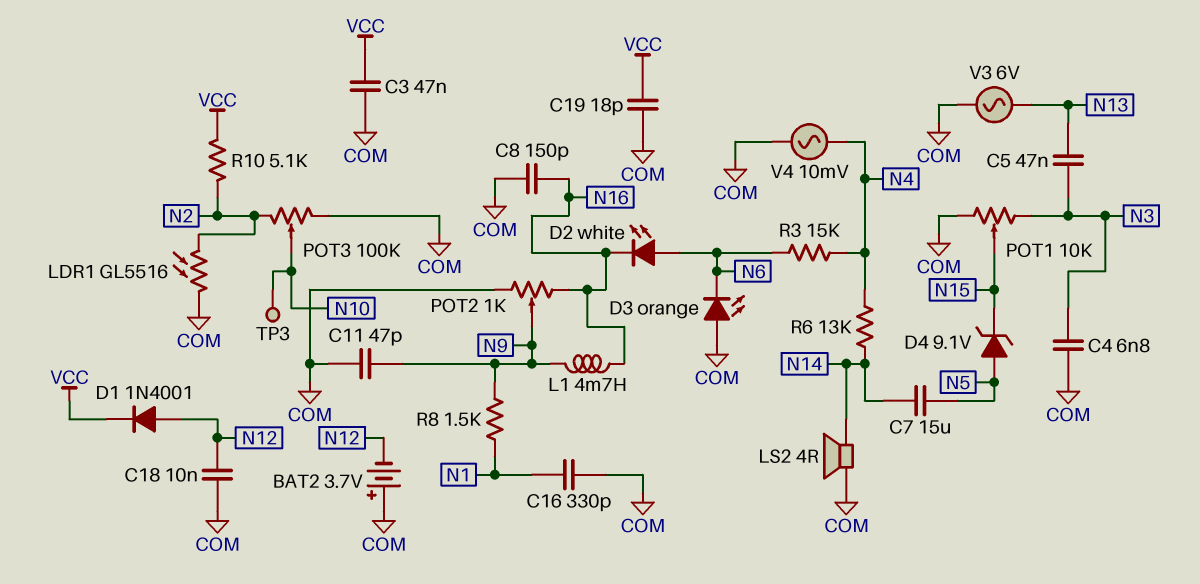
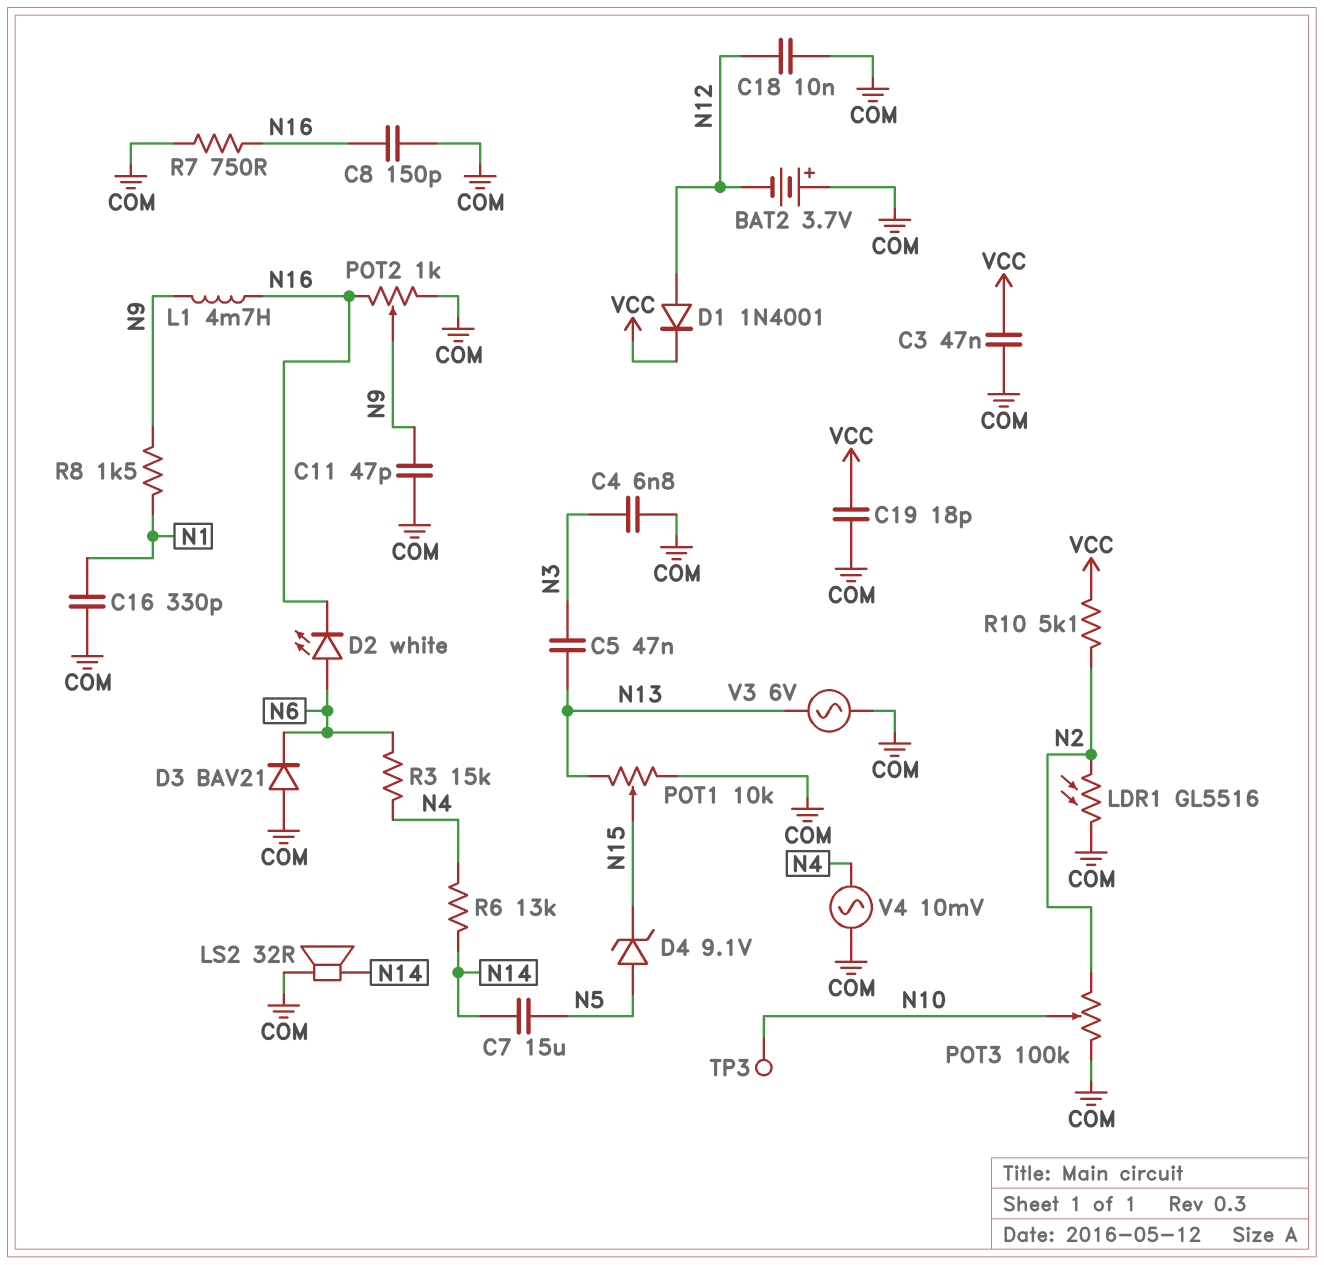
D3: LED orange (A COM, K N6) -> diode BAV21 (A COM, K N6)
LS2: speaker 4R (COM, N14) -> speaker 32R (COM, N14)
POT1: 10k (COM, N3, wiper N15) -> 10k (COM, N13, wiper N15)
R7: none -> 750 (COM, N16)

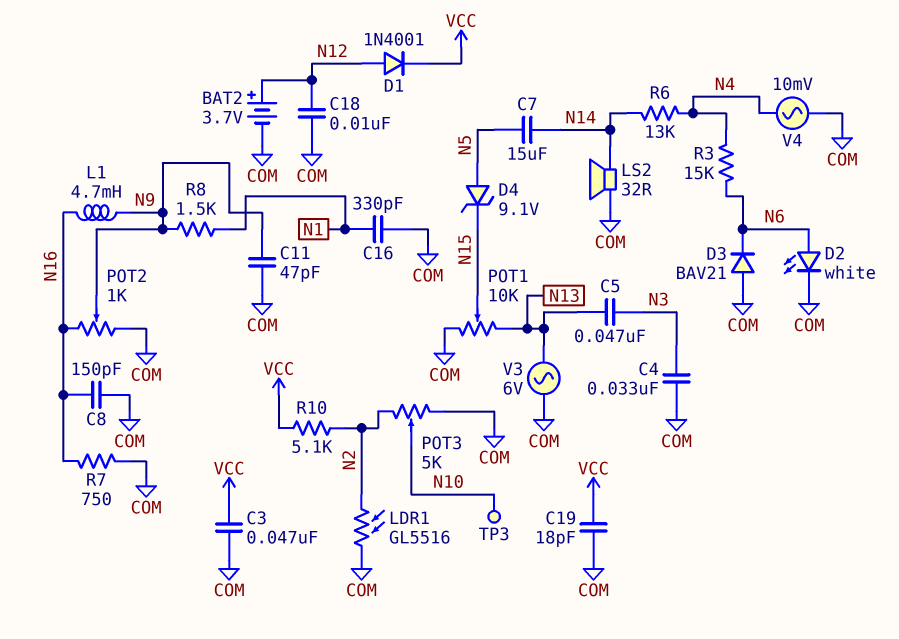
BAT2: 3.7V (plus COM, minus N12) -> 3.7V (plus N12, minus COM)
C4: 6.8nF (COM, N3) -> 33nF (COM, N3)
D2: LED white (A N6, K N16) -> LED white (A N6, K COM)
POT3: 100k (COM, N2, wiper N10) -> 5k (COM, N2, wiper N10)

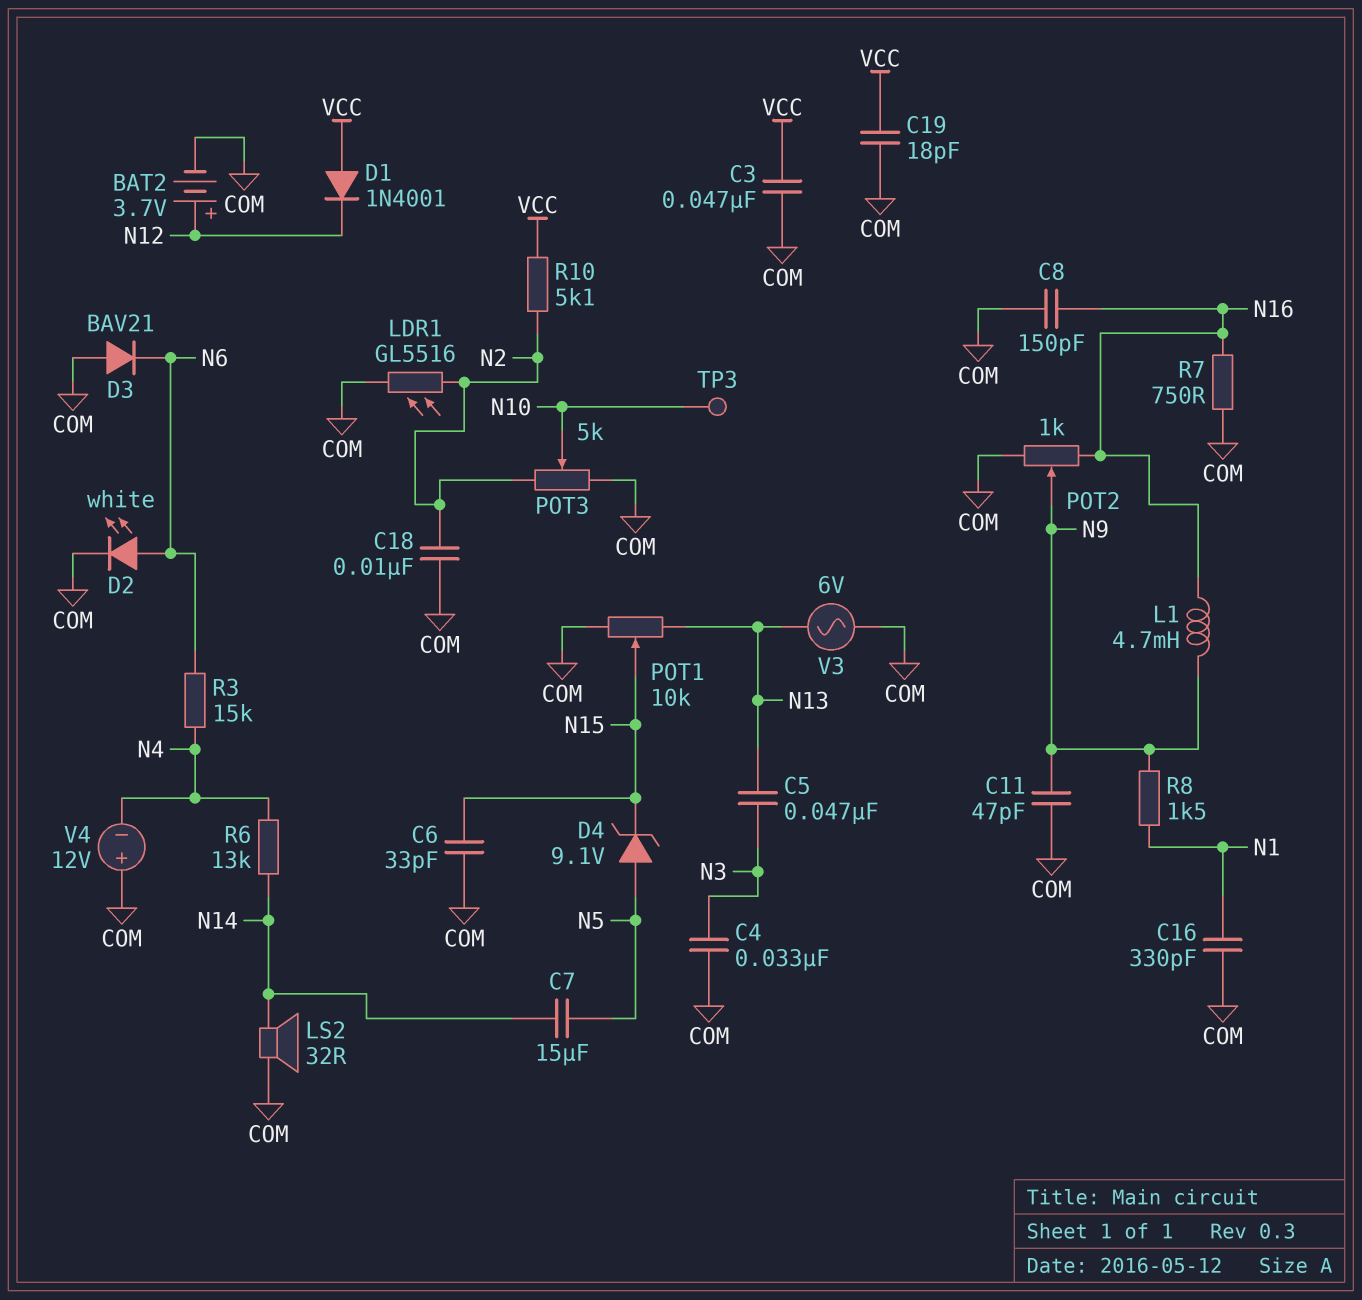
C6: none -> 33pF (COM, N15)
C18: 10nF (COM, N12) -> 10nF (COM, N2)
D1: diode 1N4001 (A N12, K VCC) -> diode 1N4001 (A VCC, K N12)
V4: AC 10mV (COM, N4) -> 12V (plus COM, minus N4)

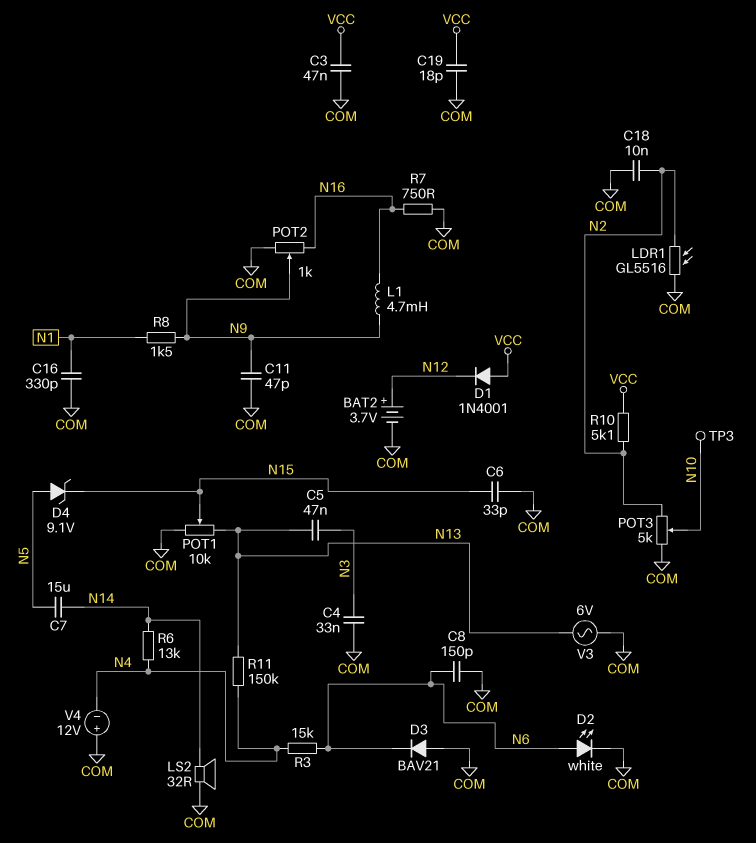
C8: 150pF (COM, N16) -> 150pF (COM, N6)
R11: none -> 150k (N4, N13)

